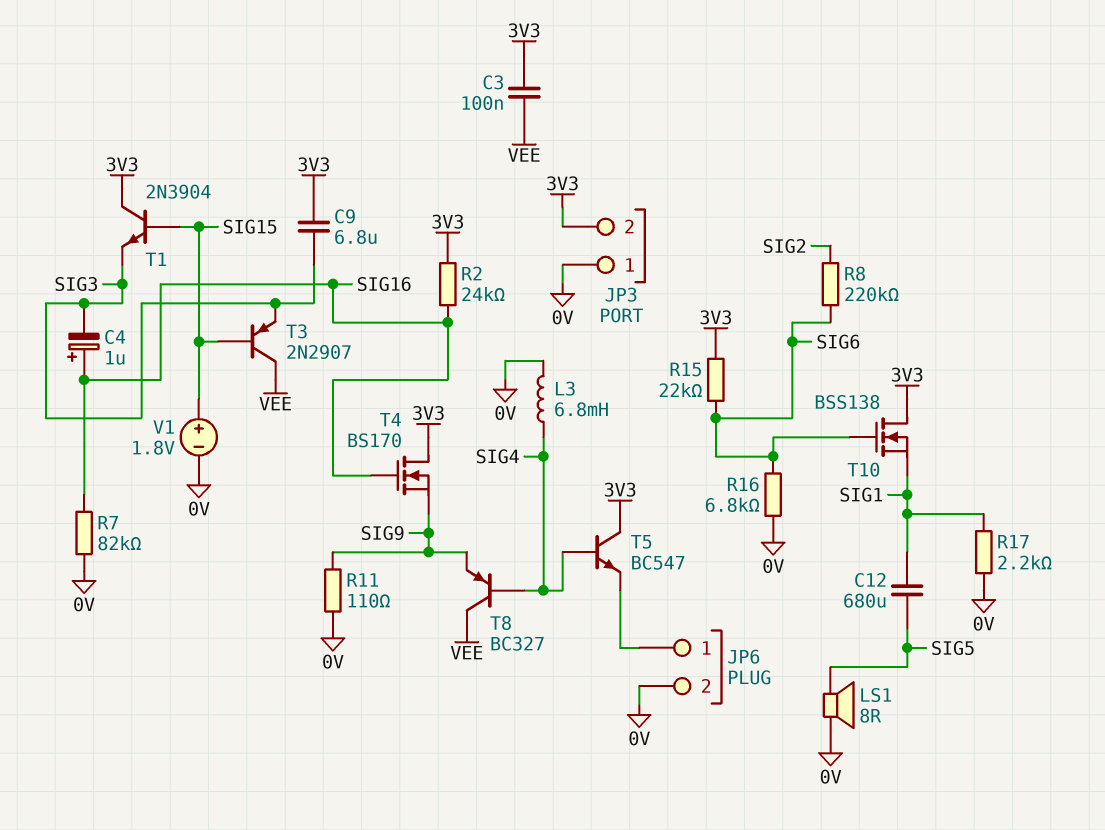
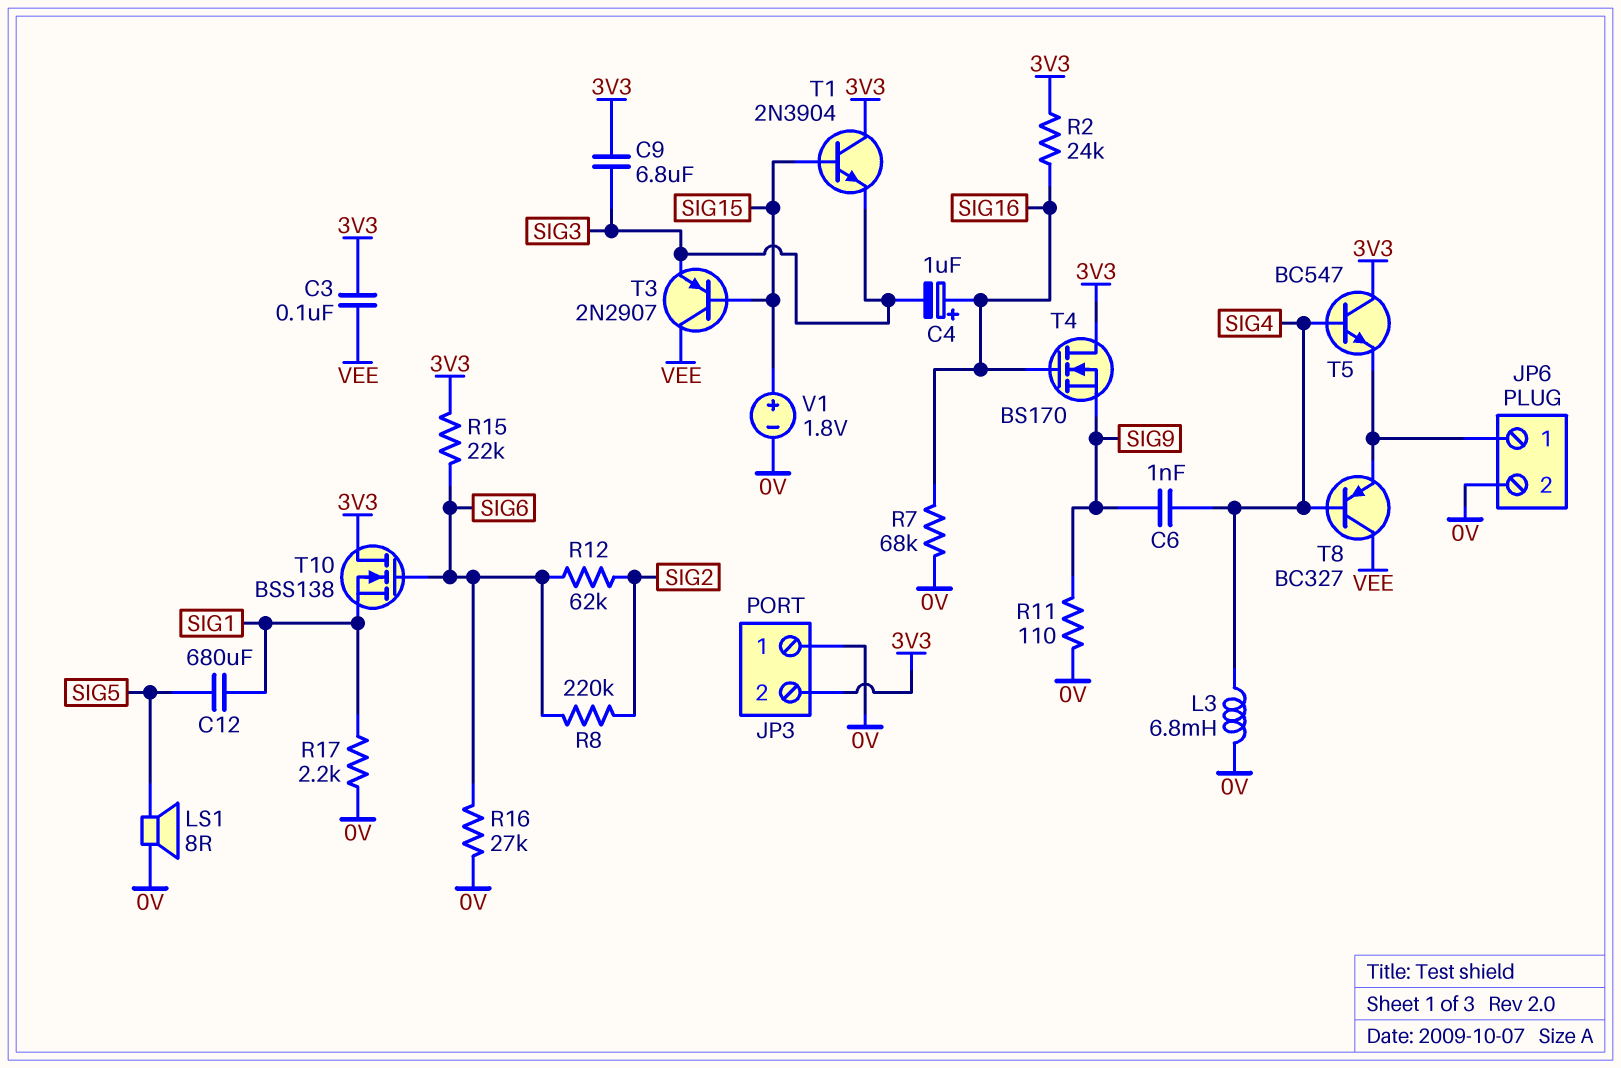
C6: none -> 1nF (SIG4, SIG9)
R7: 82k (0V, SIG16) -> 68k (0V, SIG16)
R12: none -> 62k (SIG2, SIG6)
R16: 6.8k (0V, SIG6) -> 27k (0V, SIG6)
T8: PNP BC327 (B SIG4, C VEE, E SIG9) -> PNP BC327 (B SIG4, C VEE, E JP6/1)

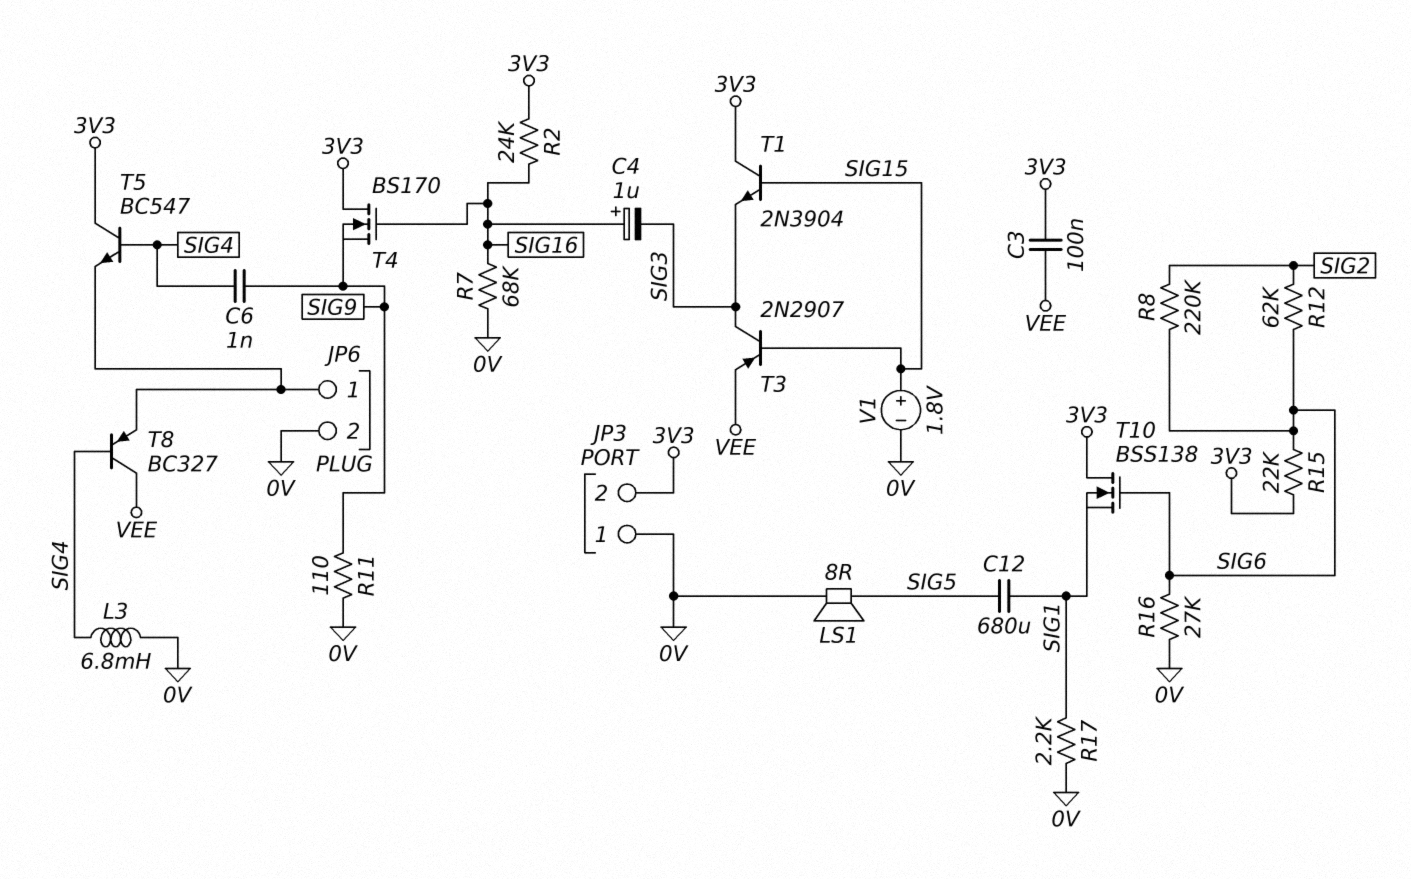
C9: 6.8uF (3V3, SIG3) -> none
T3: PNP 2N2907 (B SIG15, C VEE, E SIG3) -> PNP 2N2907 (B SIG15, C SIG3, E VEE)

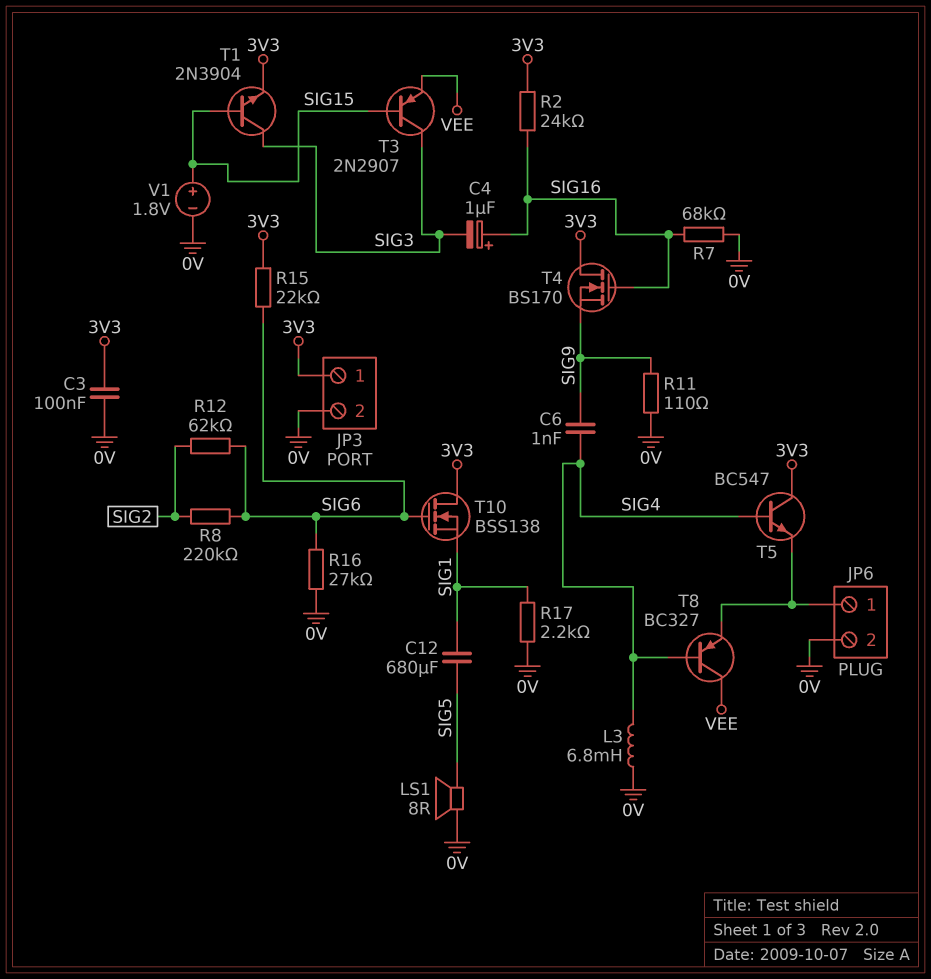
C3: 100nF (3V3, VEE) -> 100nF (0V, 3V3)
JP3 pin 1: 0V -> 3V3
JP3 pin 2: 3V3 -> 0V
T1: NPN 2N3904 (B SIG15, C 3V3, E SIG3) -> NPN 2N3904 (B SIG15, C SIG3, E 3V3)

